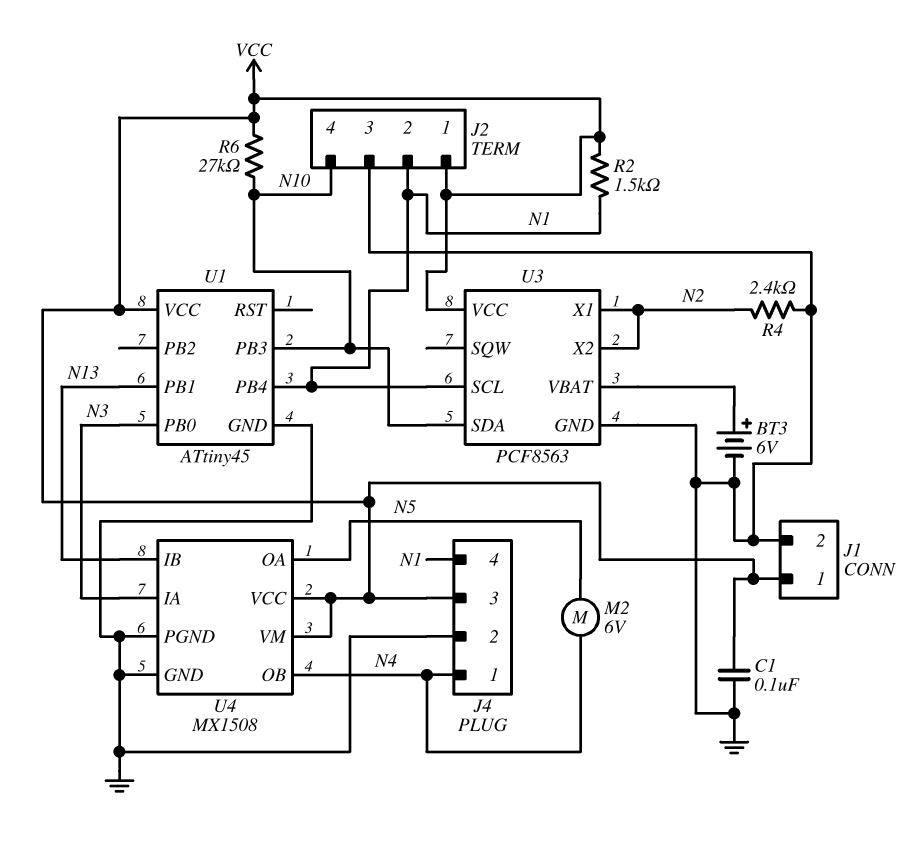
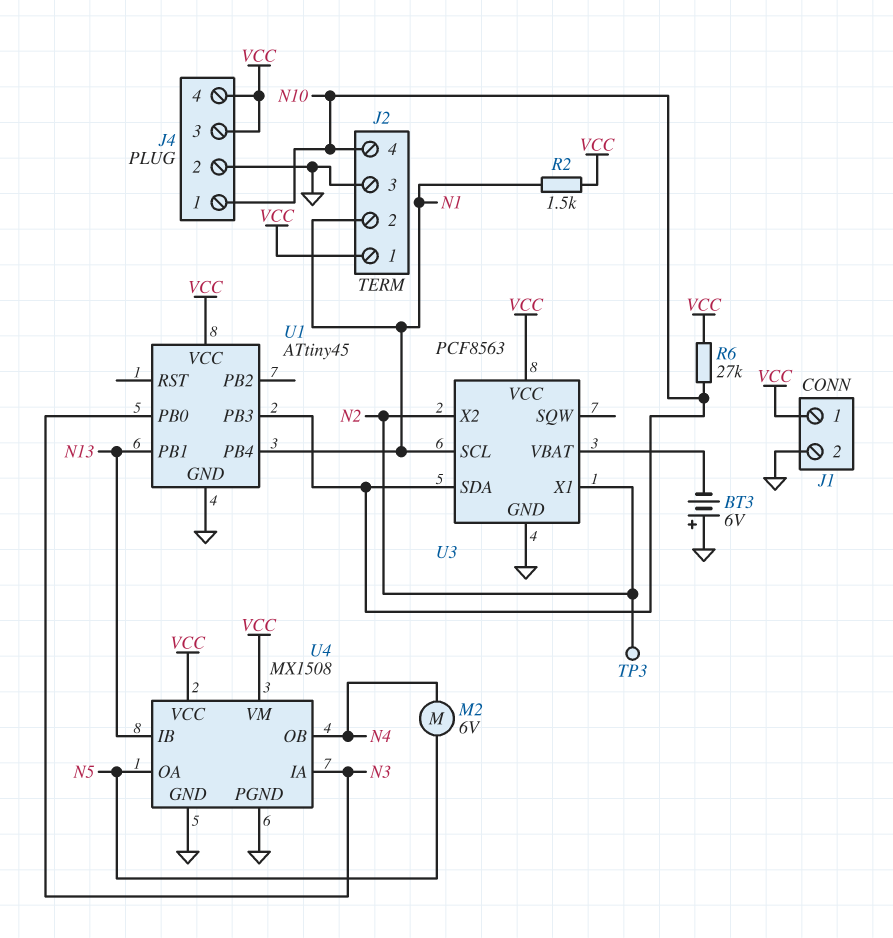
BT3: 6V (plus U3/VBAT, minus GND) -> 6V (plus GND, minus U3/VBAT)
C1: 100nF (GND, VCC) -> none
J4 pin 1: N4 -> N10
J4 pin 4: N1 -> VCC
R4: 2.4k (GND, N2) -> none
TP3: none -> test point (N2)

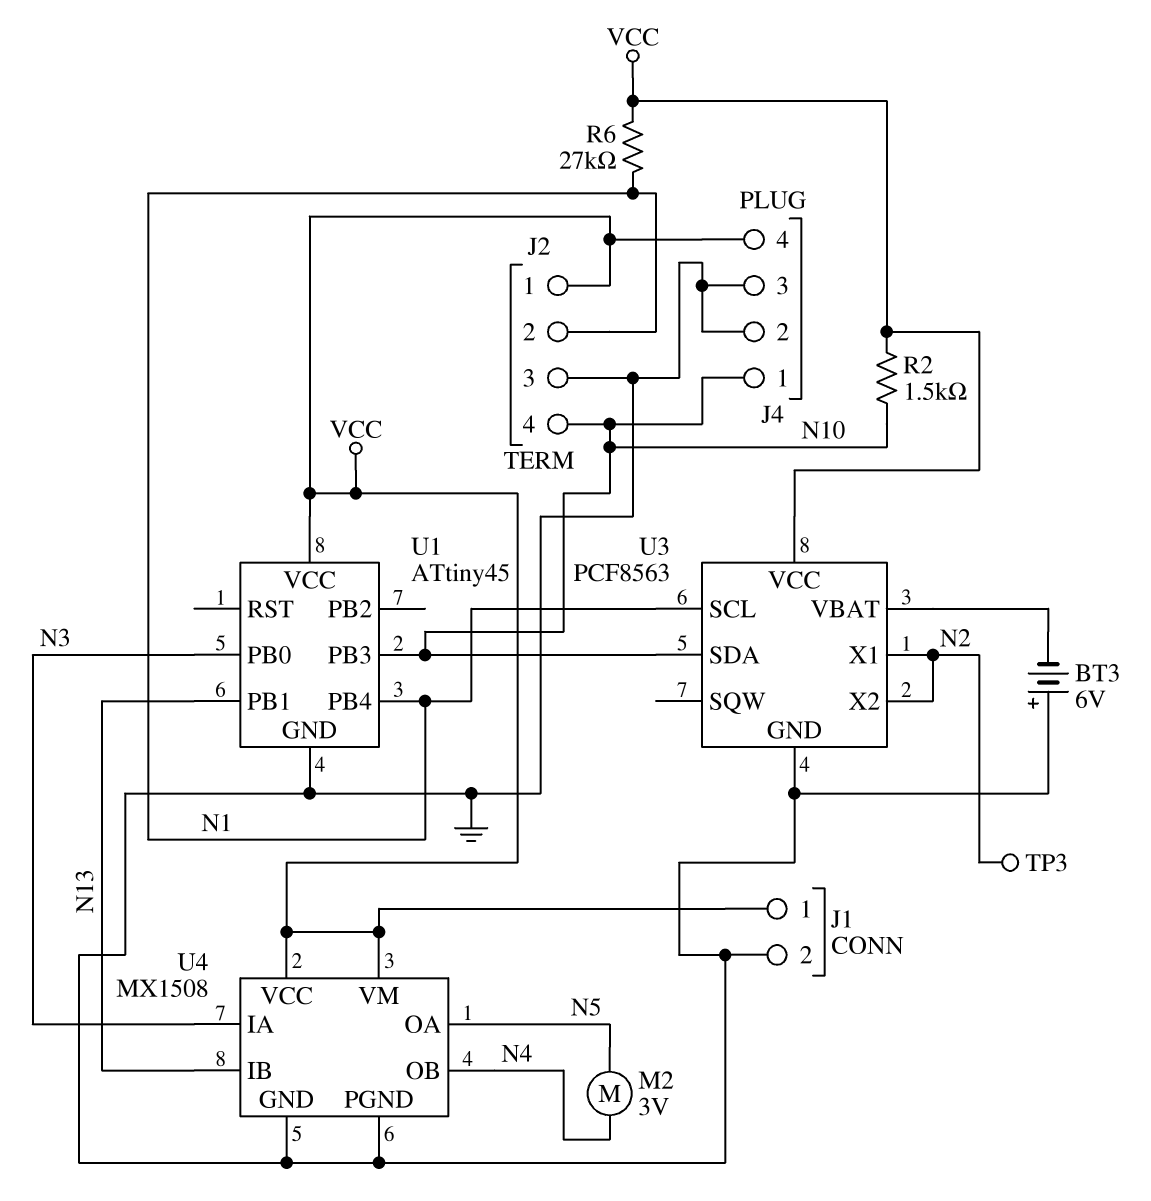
J4 pin 3: VCC -> GND
M2: motor 6V (N4, N5) -> motor 3V (N4, N5)
R2: 1.5k (N1, VCC) -> 1.5k (N10, VCC)
R6: 27k (N10, VCC) -> 27k (N1, VCC)

